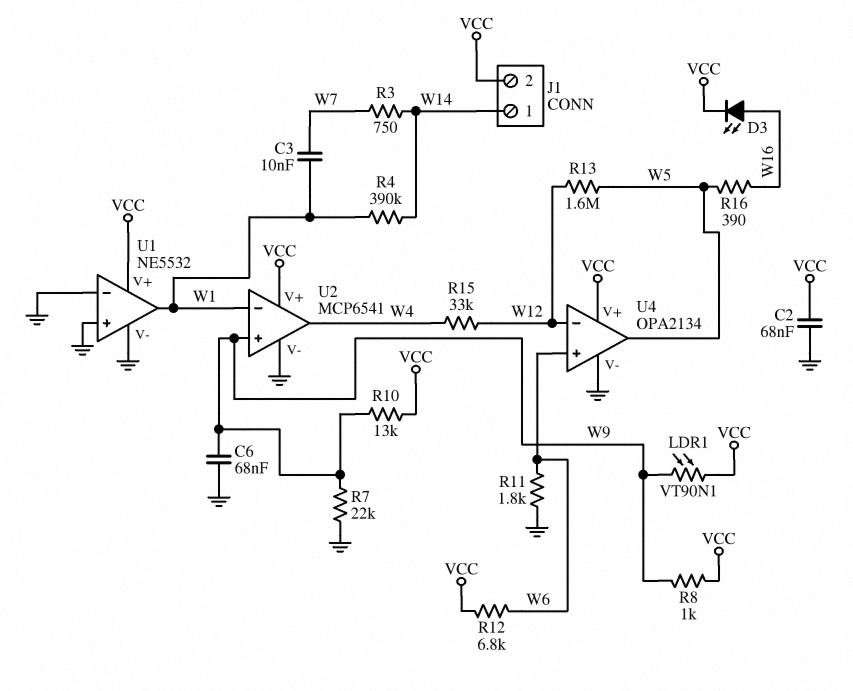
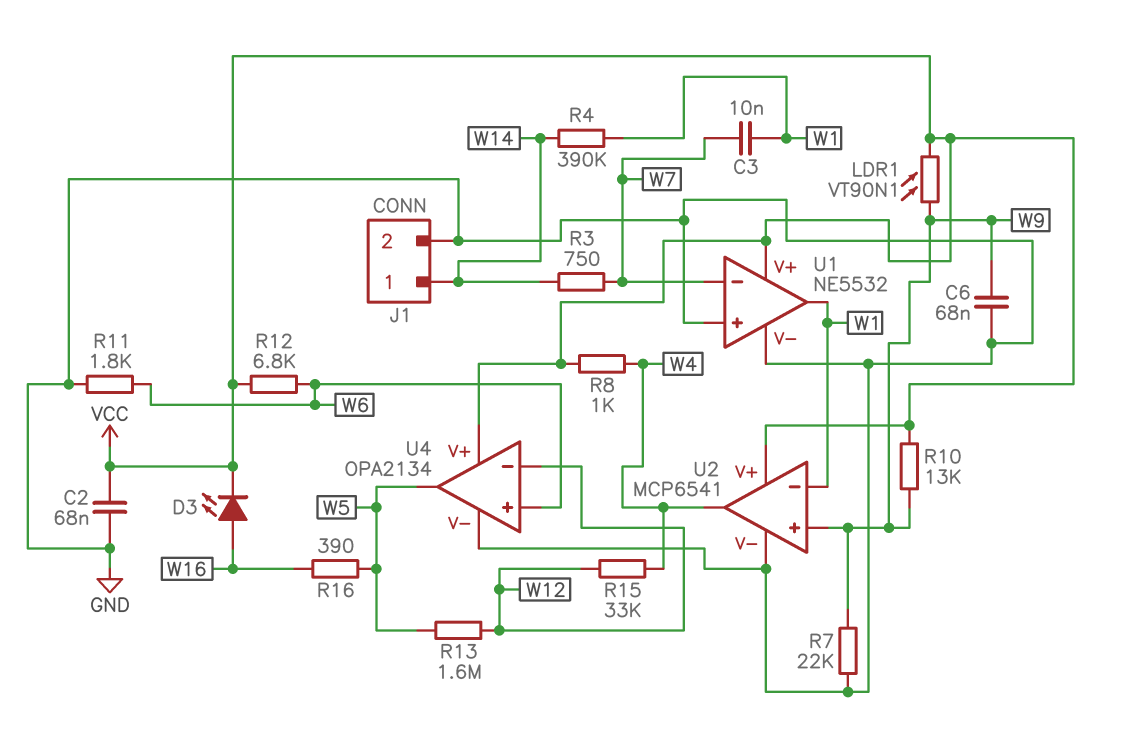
J1 pin 2: VCC -> GND
R8: 1k (VCC, W9) -> 1k (VCC, W4)
U1 pin in-: GND -> W7

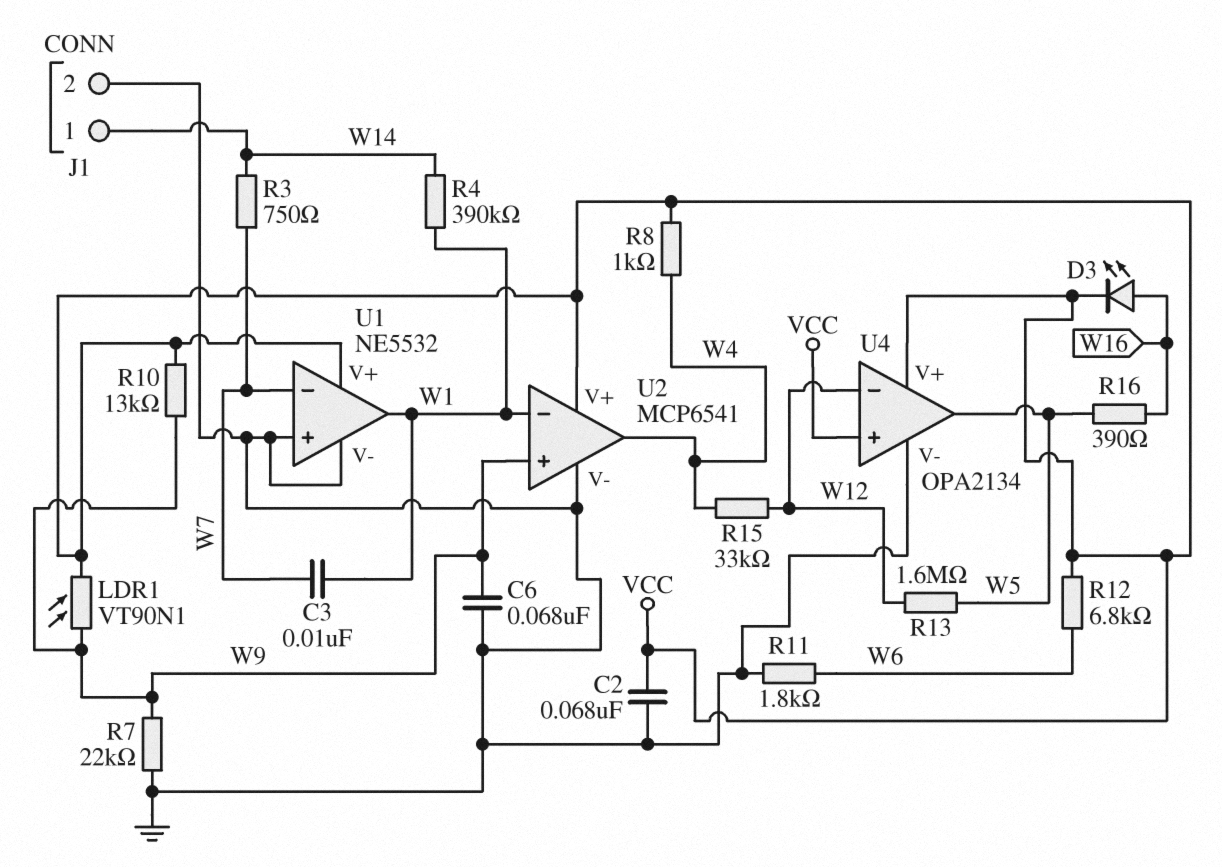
U4 pin in+: W6 -> VCC

